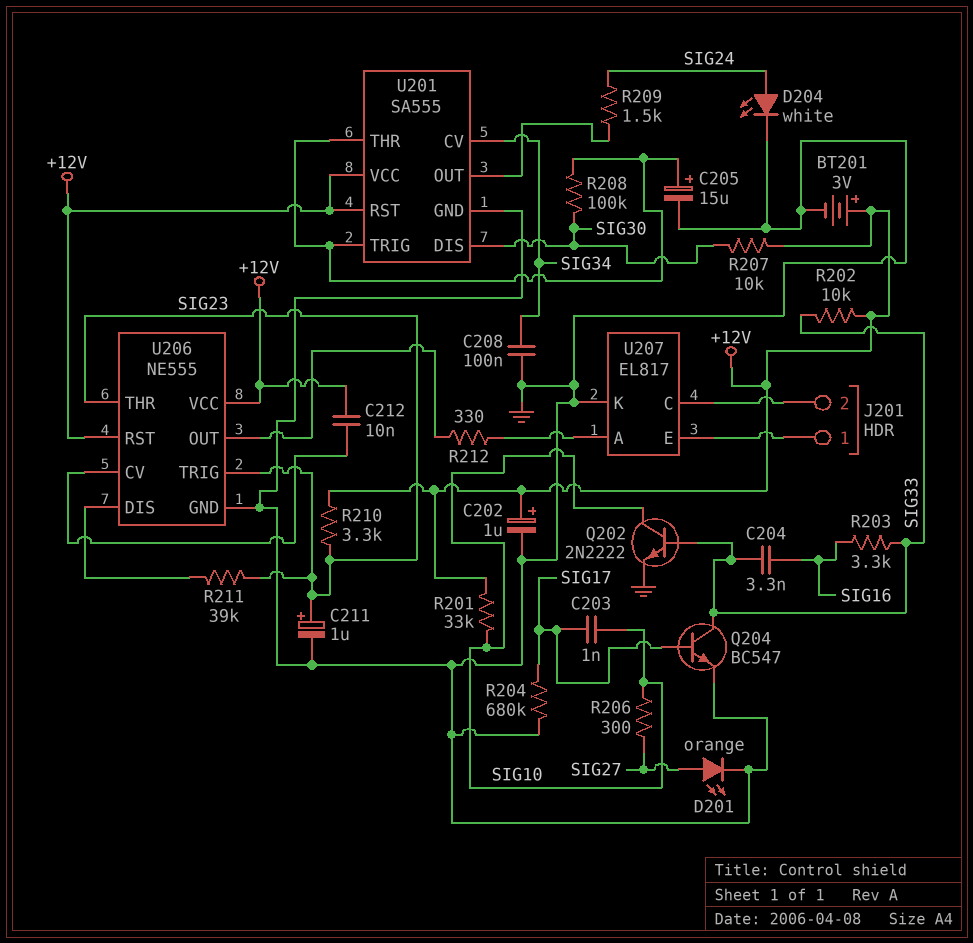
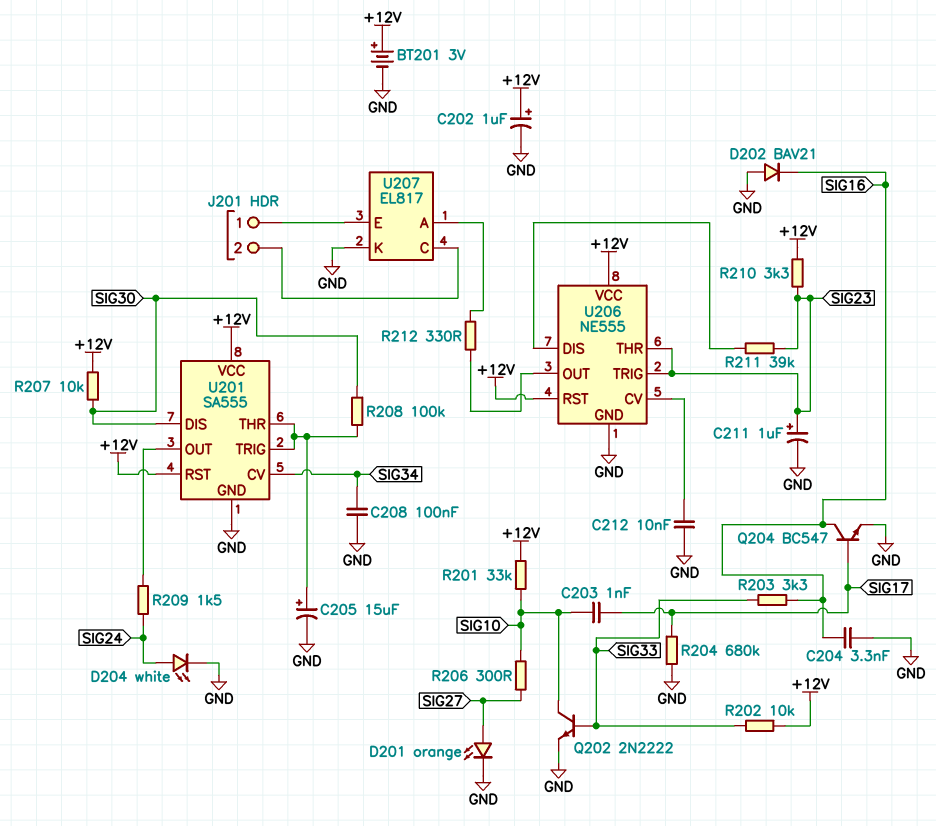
C204: 3.3nF (SIG16, SIG33) -> 3.3nF (GND, SIG16)
C212: 10nF (+12V, U206/CV) -> 10nF (GND, U206/CV)
D202: none -> diode BAV21 (A GND, K SIG16)
Q204: NPN BC547 (B SIG17, C SIG33, E GND) -> NPN BC547 (B SIG17, C SIG16, E GND)

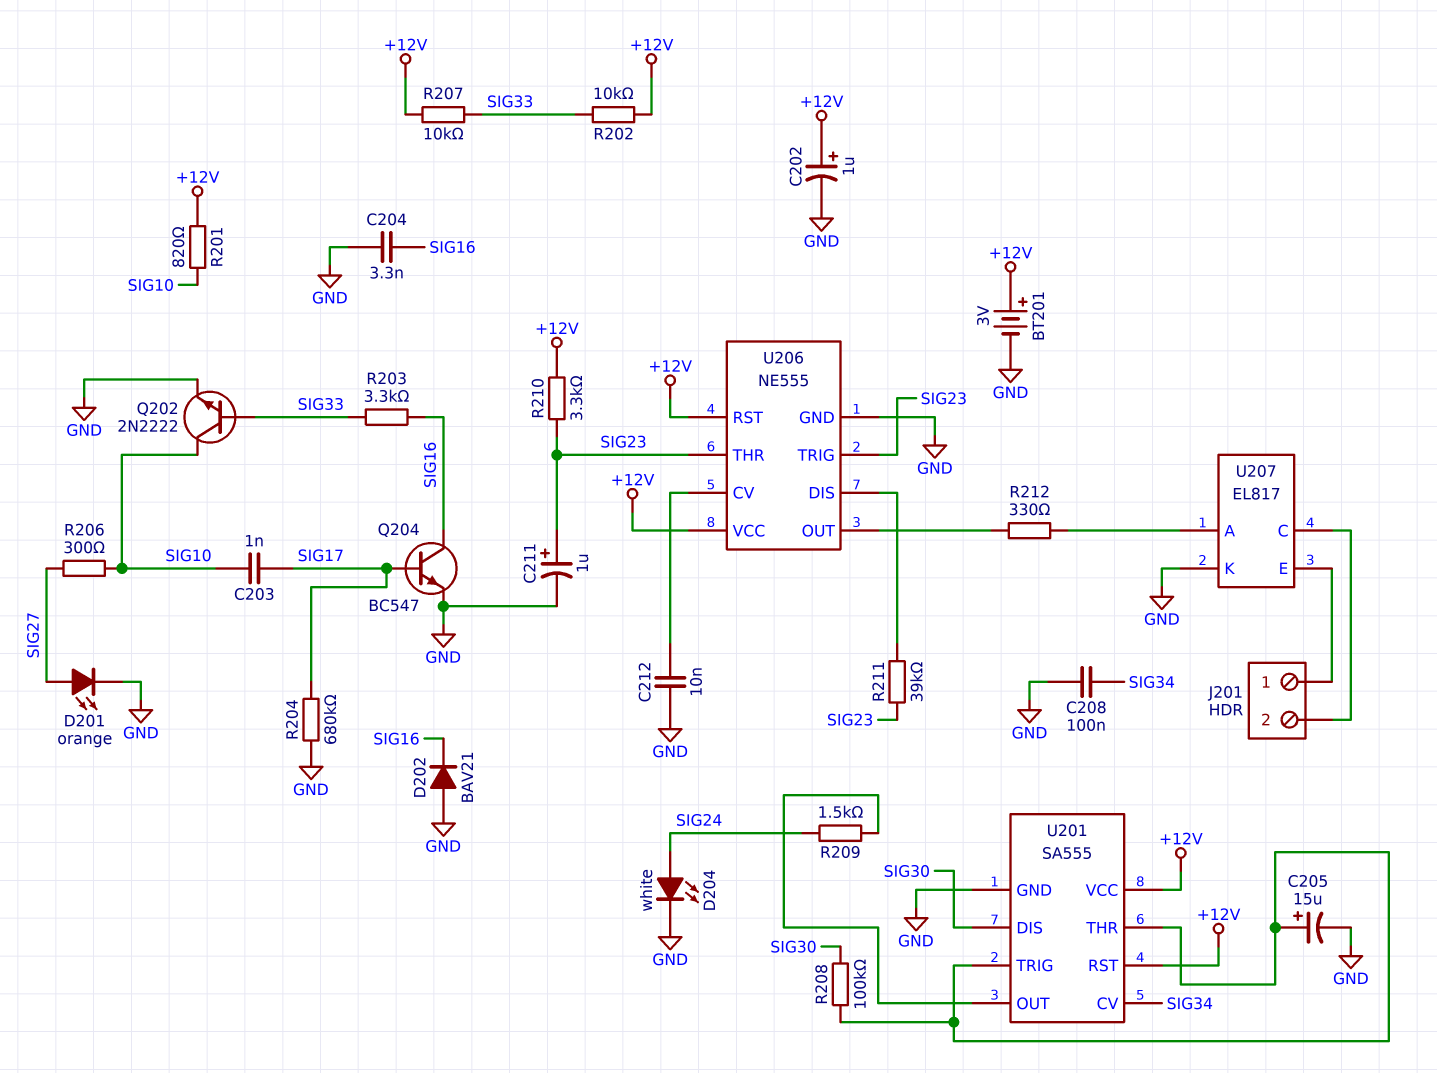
R201: 33k (+12V, SIG10) -> 820 (+12V, SIG10)
R207: 10k (+12V, SIG30) -> 10k (+12V, SIG33)

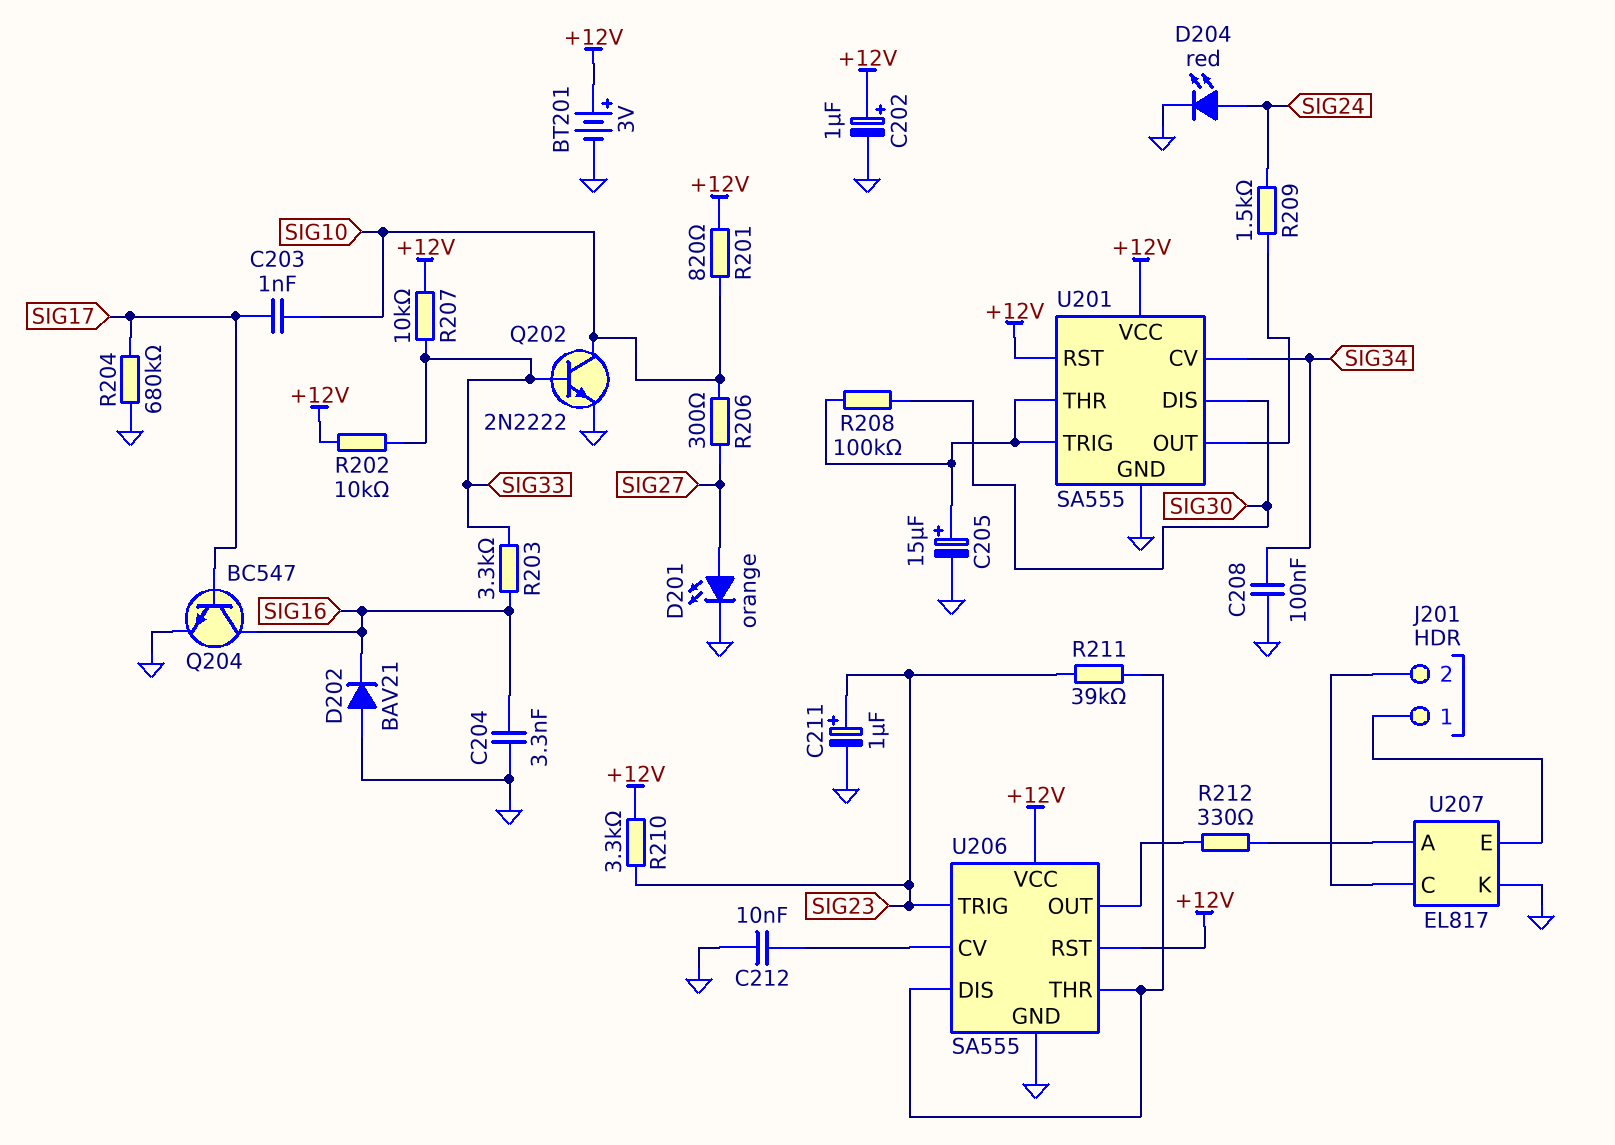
D204: LED white (A SIG24, K GND) -> LED red (A SIG24, K GND)
U206: NE555 -> SA555
U206 pin THR: SIG23 -> U206/DIS

